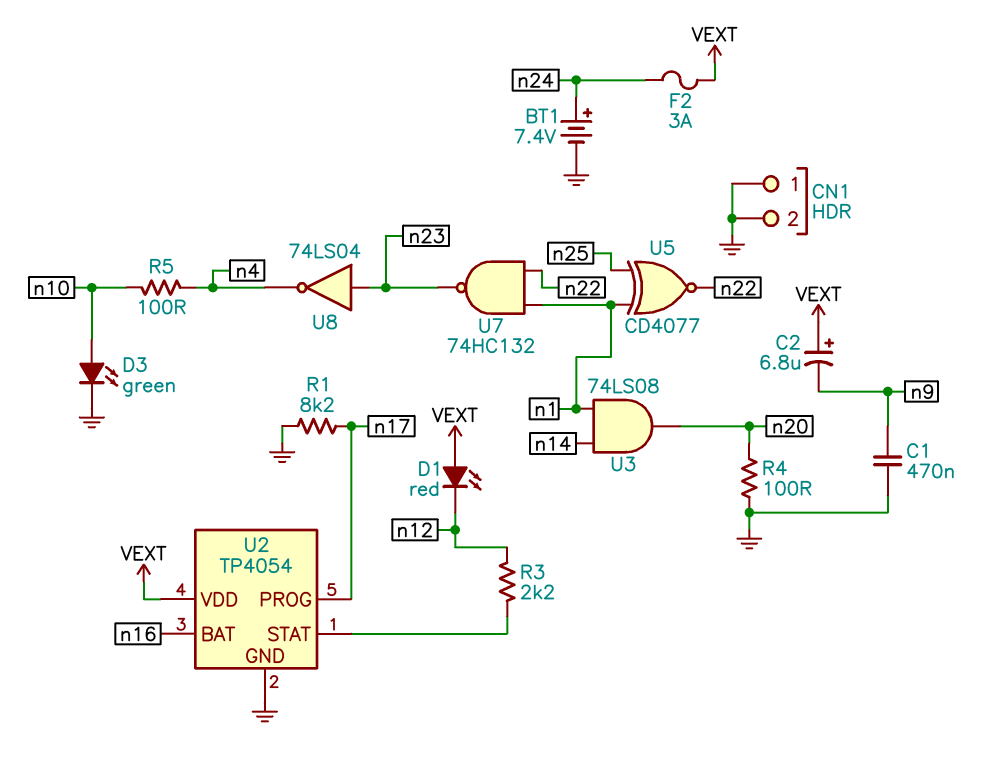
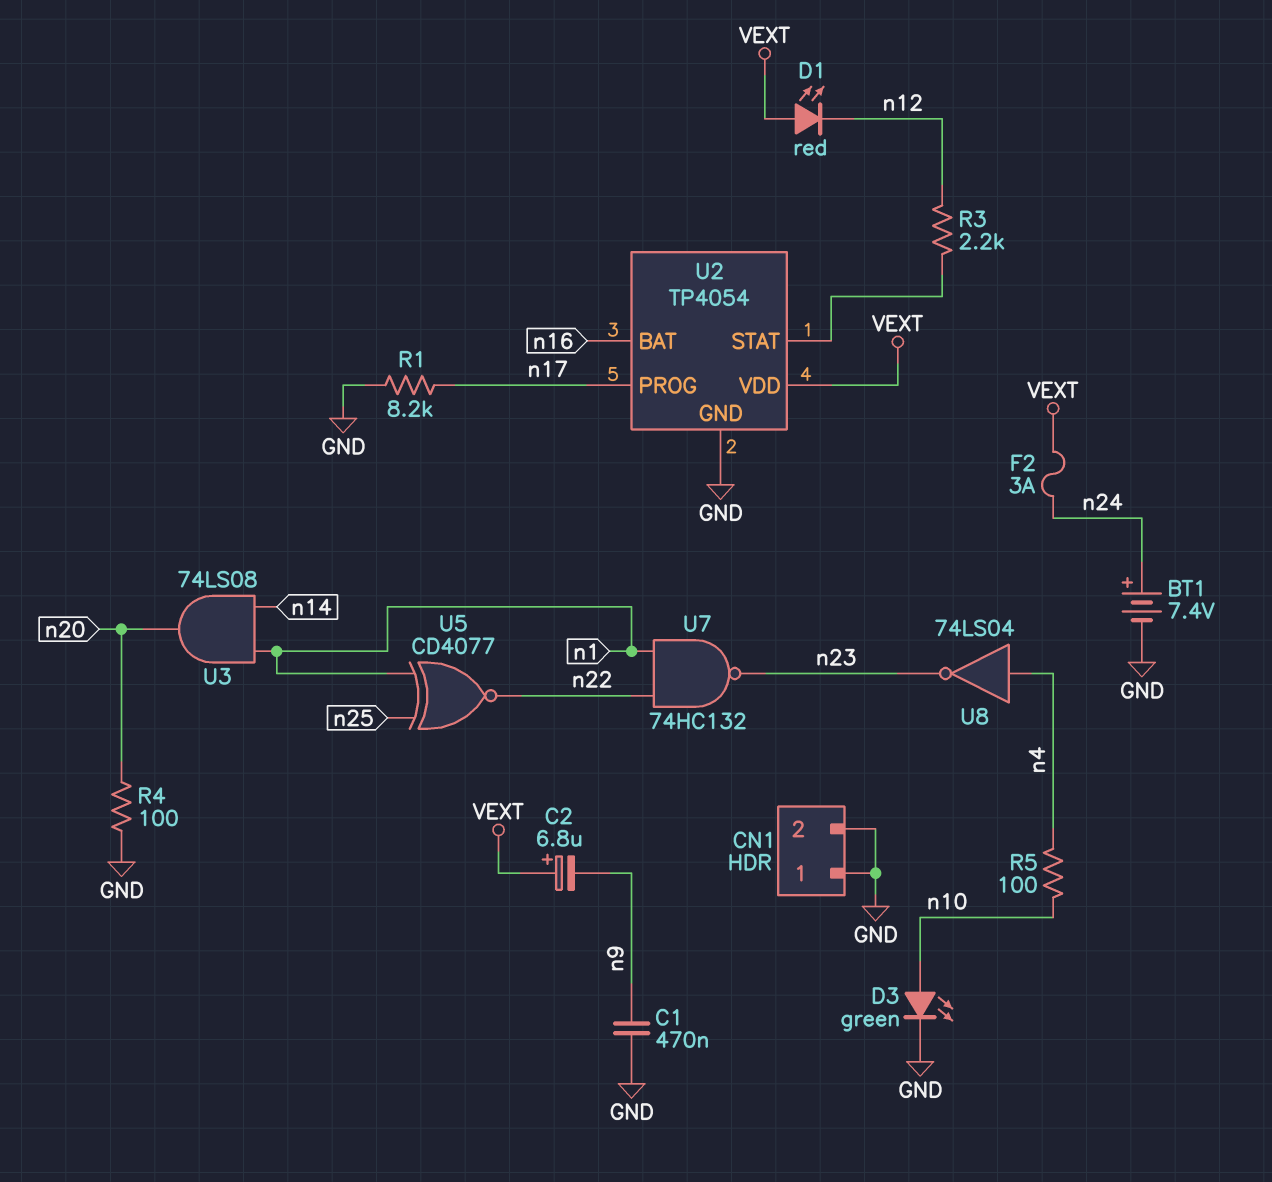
U8: NOT 74LS04 (in n23, out n4) -> NOT 74LS04 (in n4, out n23)

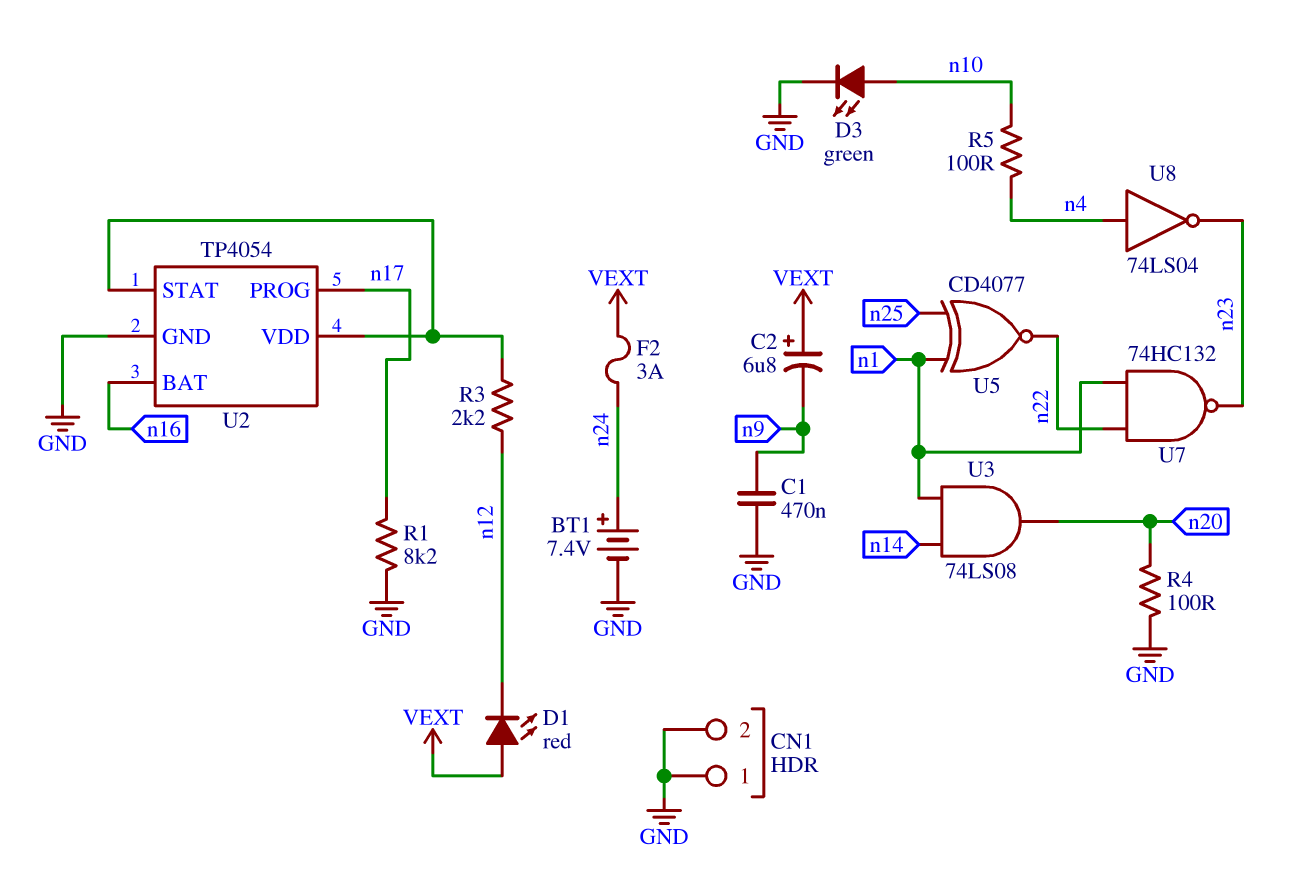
U2 pin VDD: VEXT -> U2/STAT

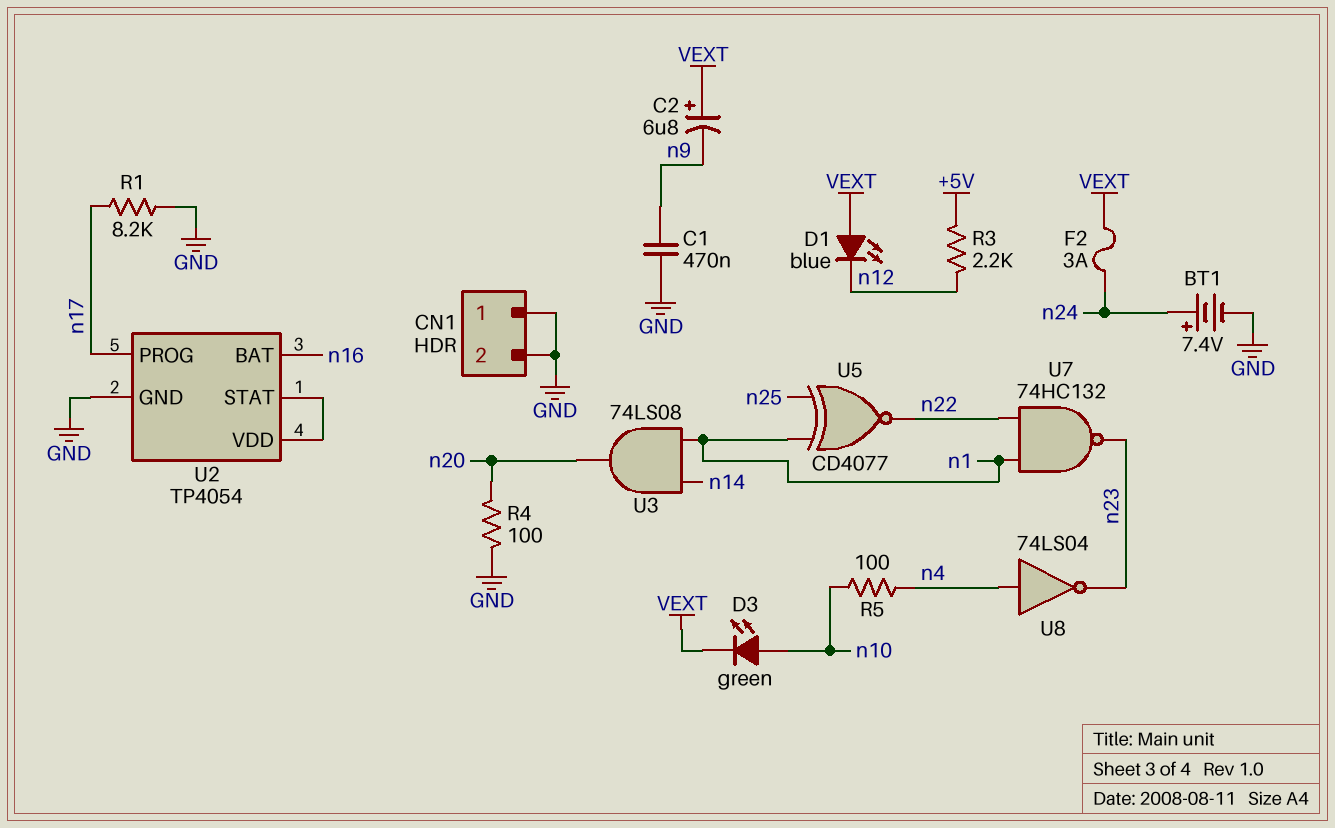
D1: LED red (A VEXT, K n12) -> LED blue (A VEXT, K n12)
D3: LED green (A n10, K GND) -> LED green (A n10, K VEXT)
R3: 2.2k (U2/STAT, n12) -> 2.2k (+5V, n12)

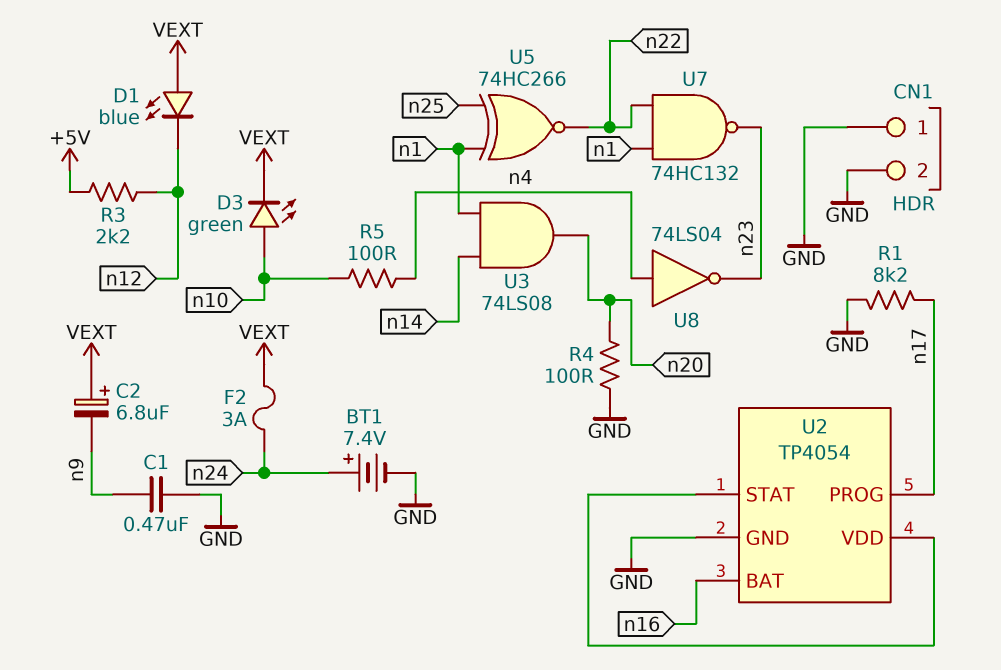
U5: XNOR CD4077 (in n1, in n25, out n22) -> XNOR 74HC266 (in n1, in n25, out n22)

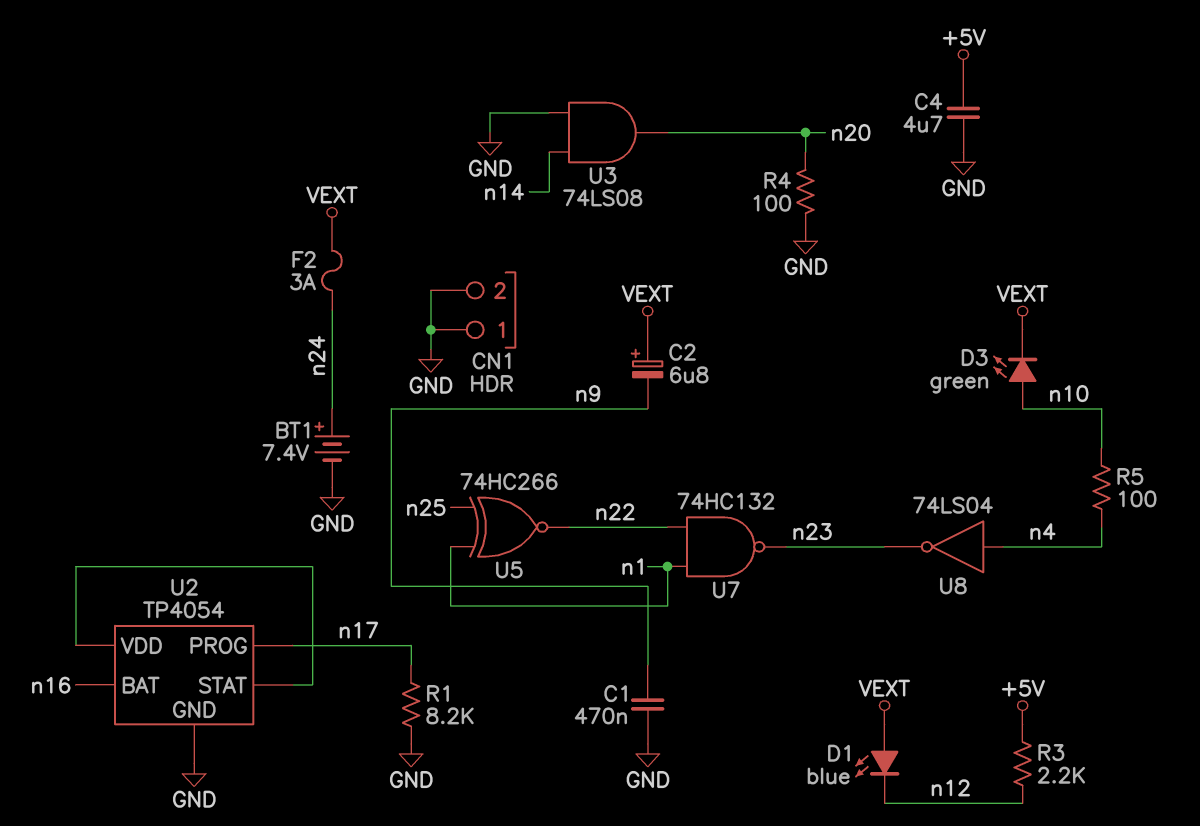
C4: none -> 4.7uF (+5V, GND)
U3: AND 74LS08 (in n1, in n14, out n20) -> AND 74LS08 (in GND, in n14, out n20)

